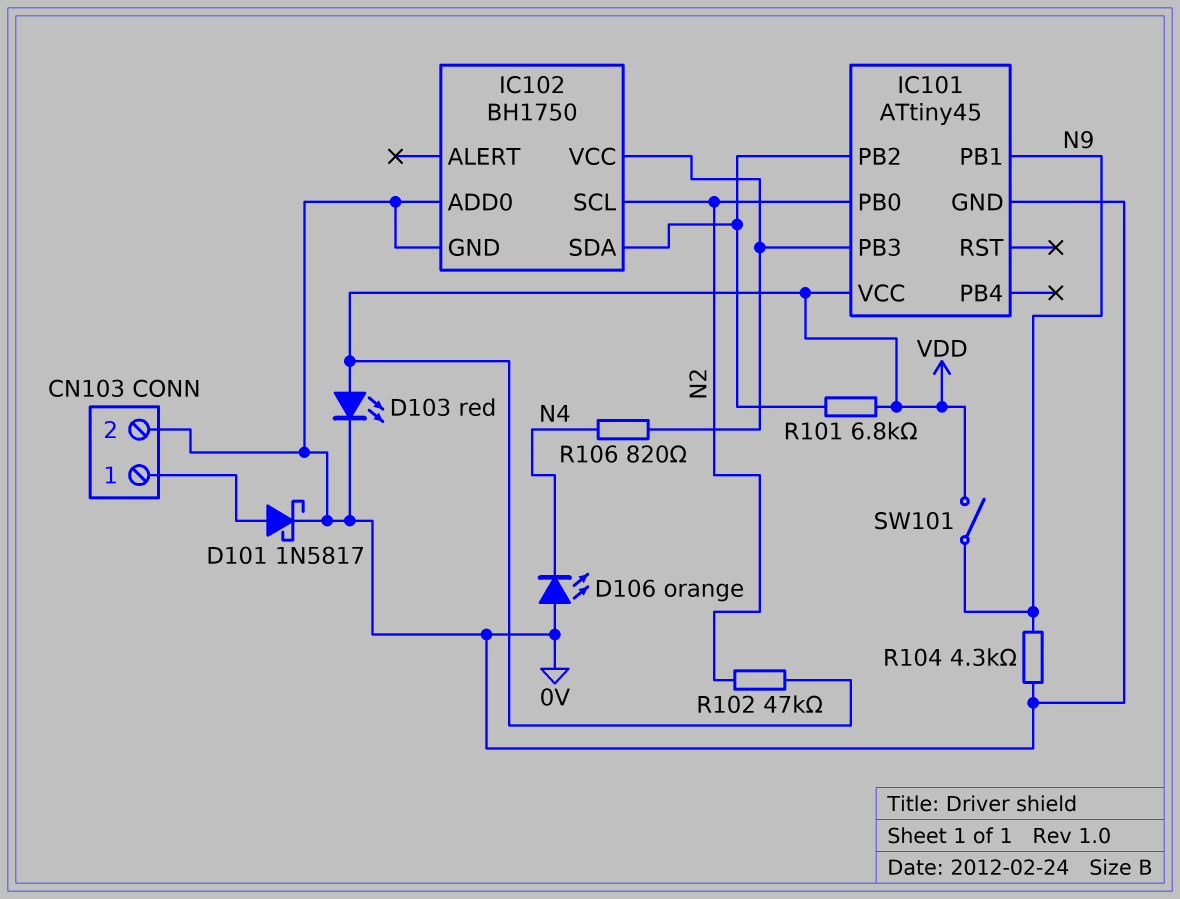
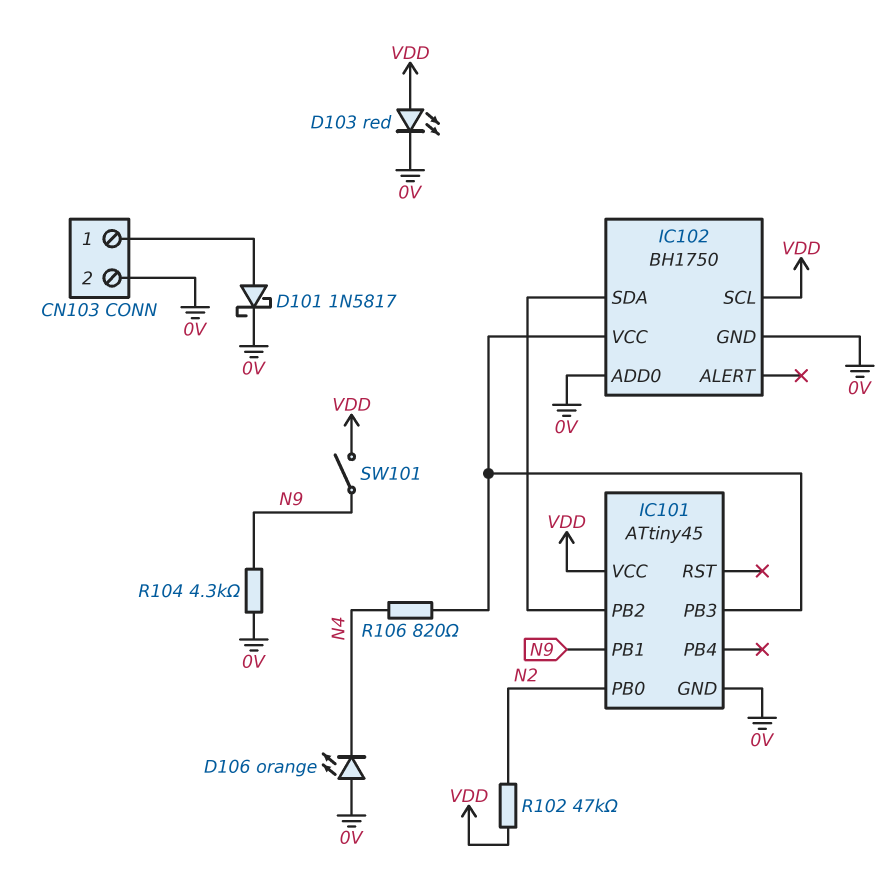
IC102 pin SCL: N2 -> VDD
R101: 6.8k (IC101/PB2, VDD) -> none

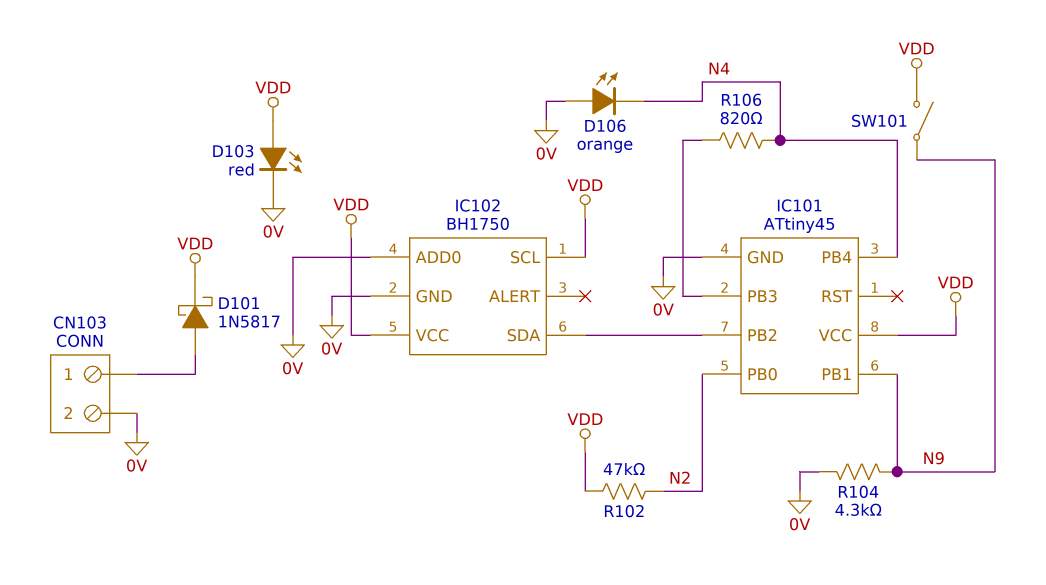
D101: schottky 1N5817 (A CN103/1, K 0V) -> schottky 1N5817 (A CN103/1, K VDD)
IC101 pin PB4: none -> N4
IC102 pin VCC: IC101/PB3 -> VDD

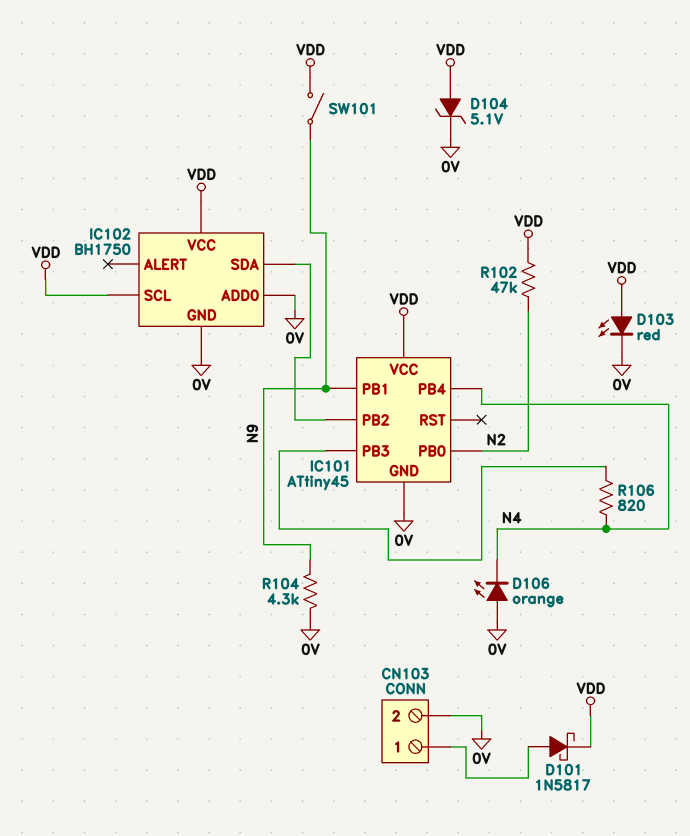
D104: none -> zener 5.1V (A VDD, K 0V)

